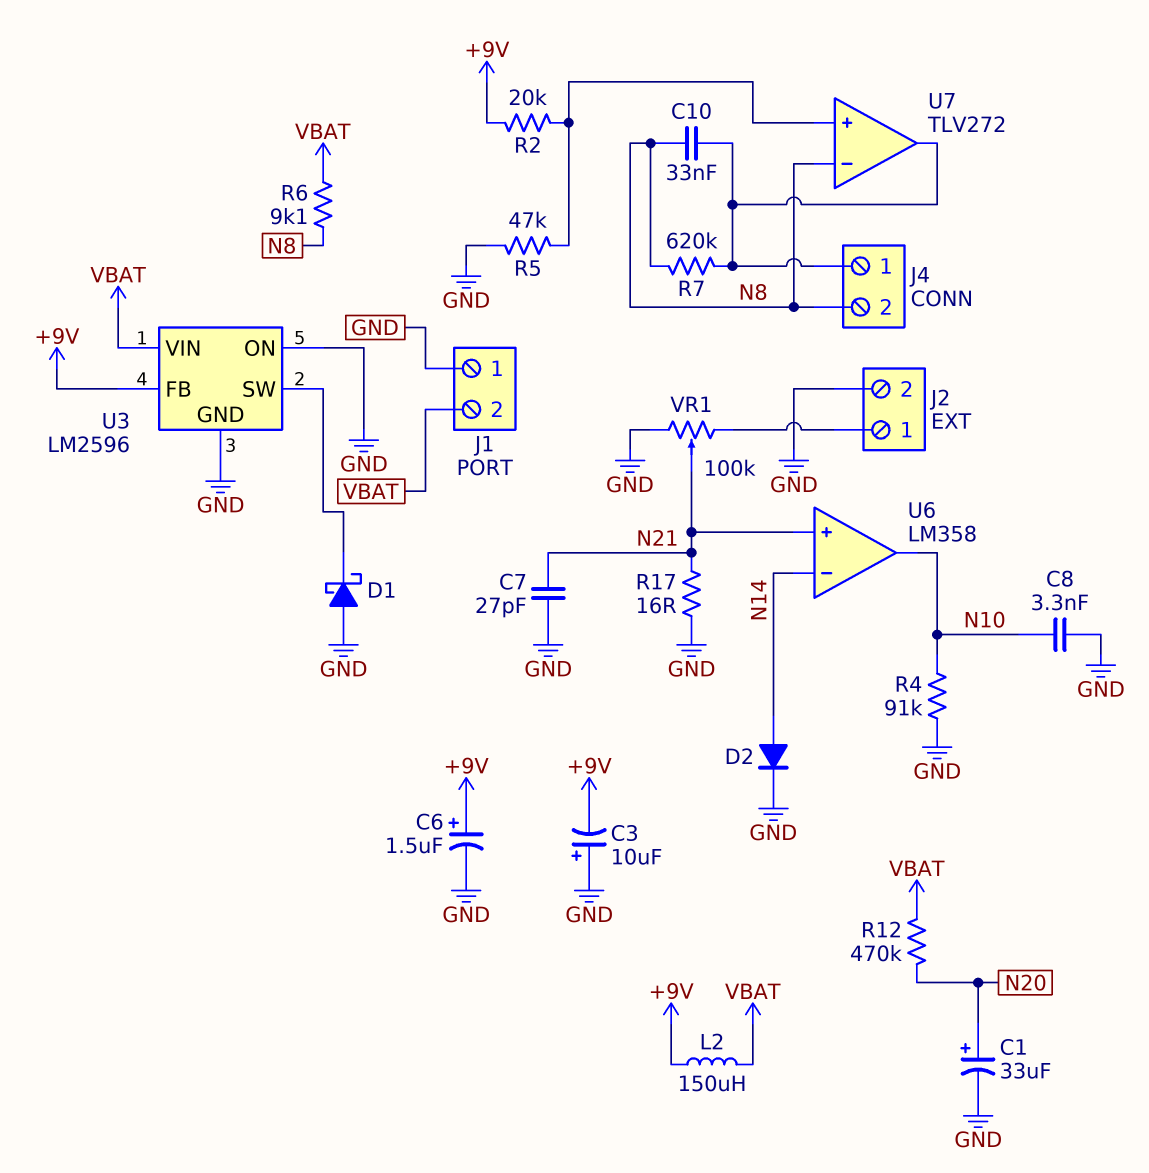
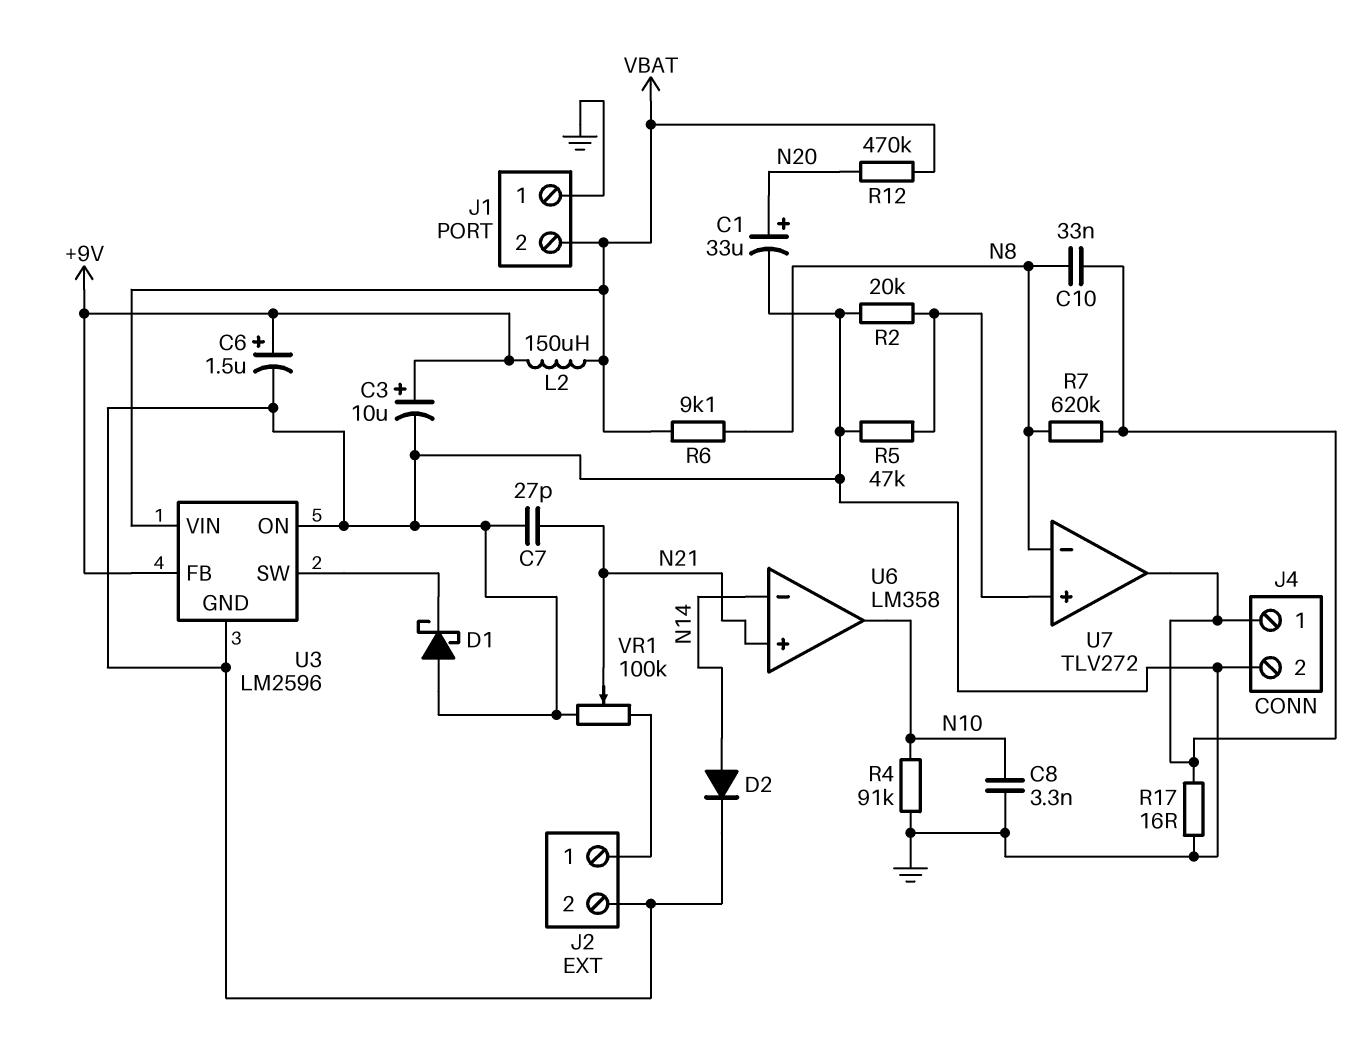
C3: 10uF (plus GND, minus +9V) -> 10uF (plus +9V, minus GND)
J4 pin 2: N8 -> GND
R2: 20k (+9V, U7/in+) -> 20k (GND, U7/in+)
R17: 16 (GND, N21) -> 16 (GND, J4/1)

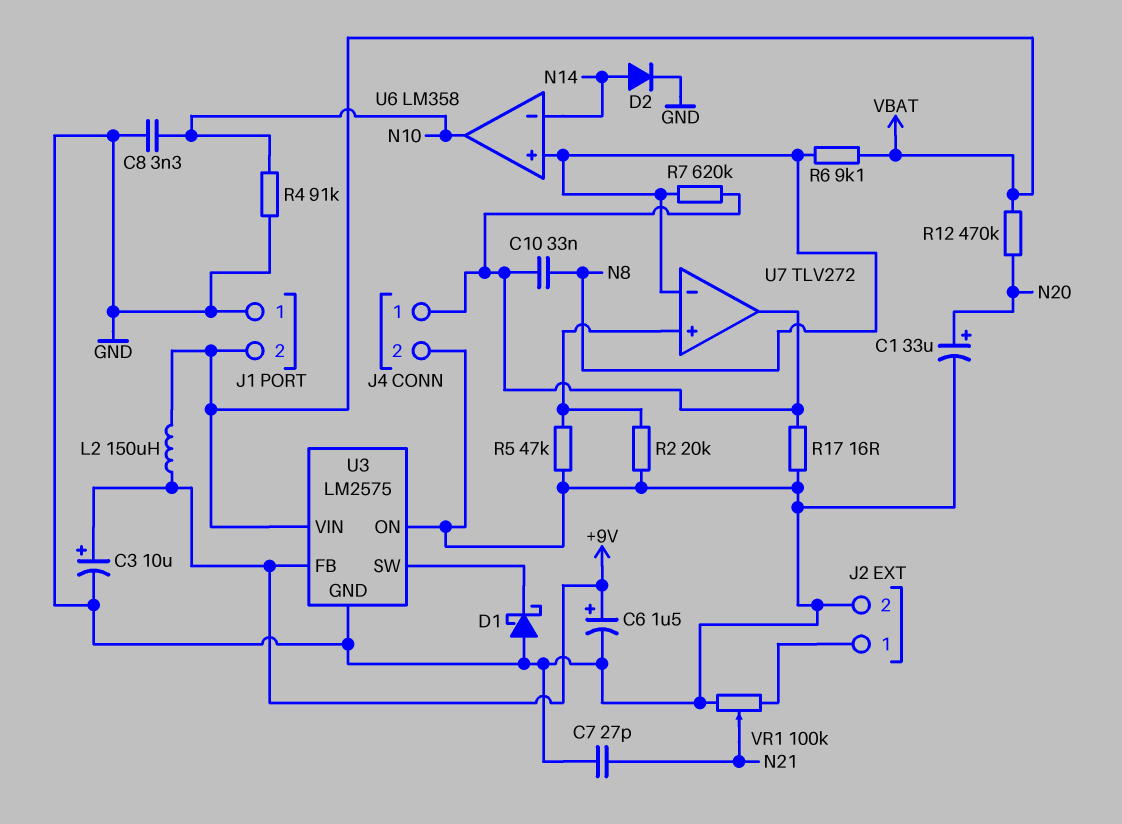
U3: LM2596 -> LM2575
U6 pin in+: N21 -> N8

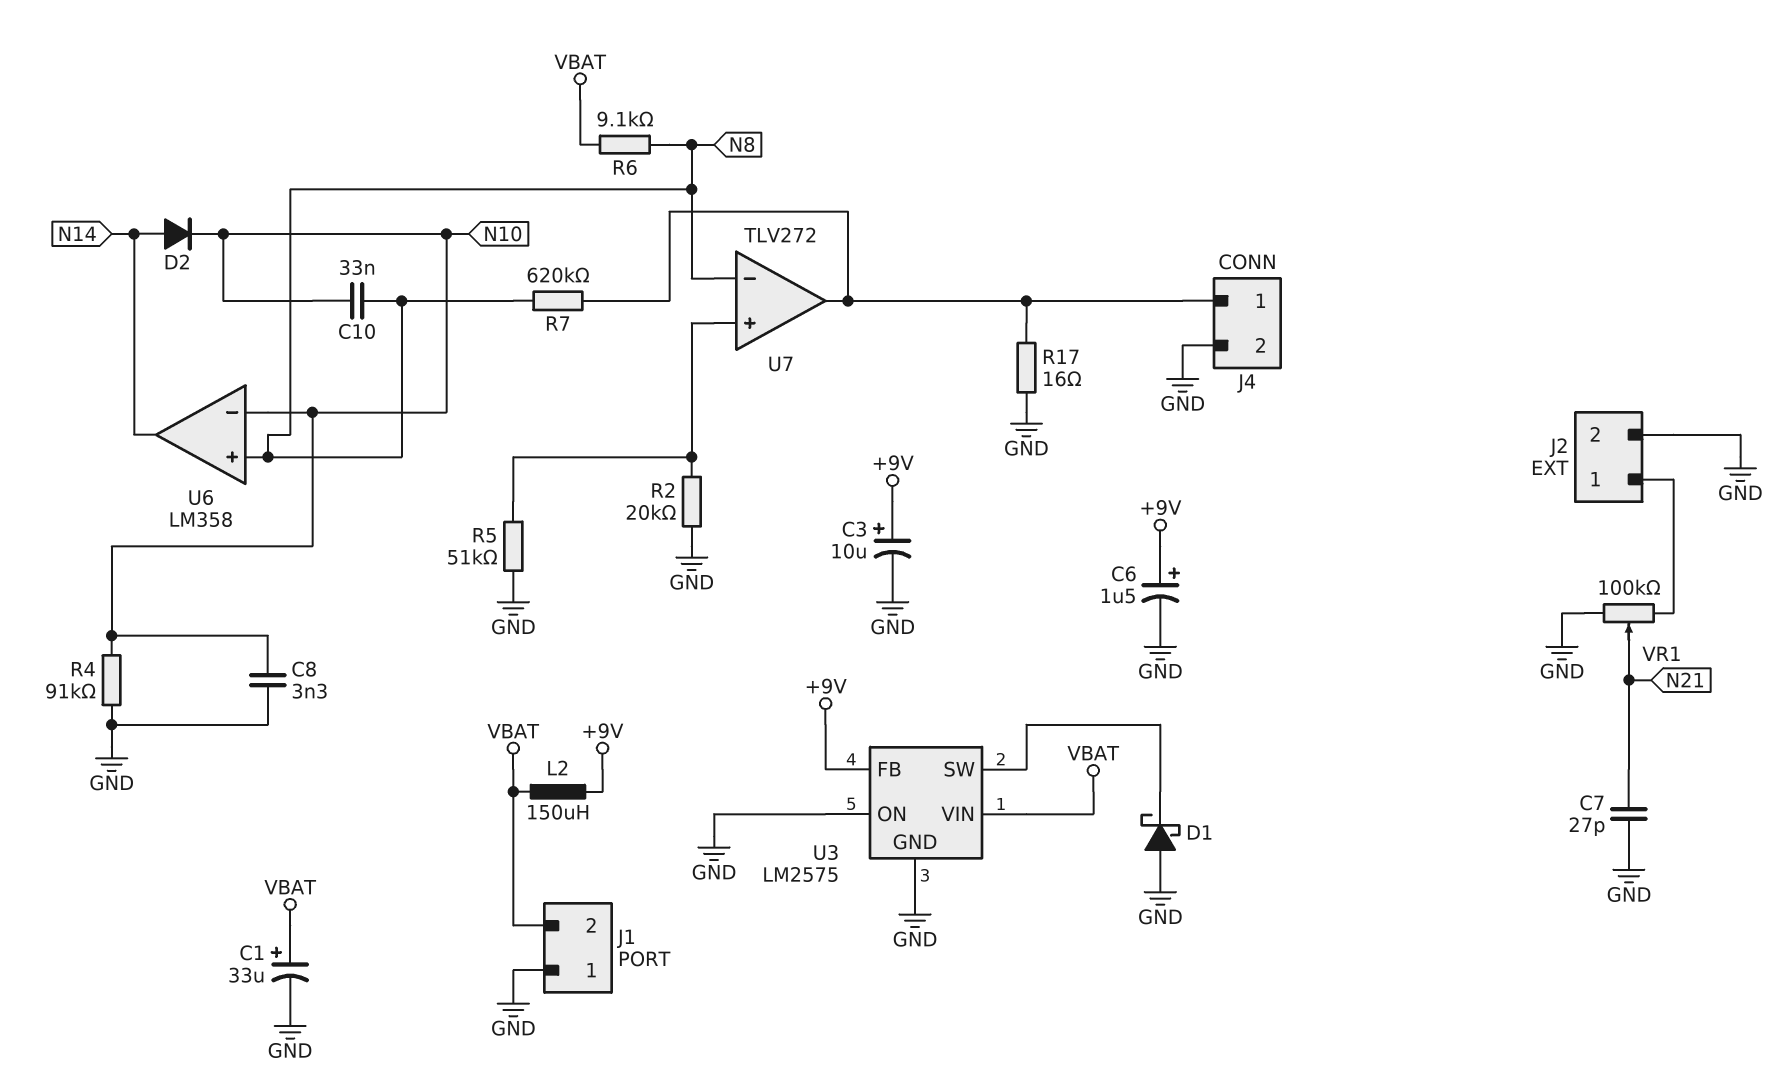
C1: 33uF (plus N20, minus GND) -> 33uF (plus VBAT, minus GND)
C10: 33nF (J4/1, N8) -> 33nF (N8, N10)
D2: diode (A N14, K GND) -> diode (A N14, K N10)
R5: 47k (GND, U7/in+) -> 51k (GND, U7/in+)
R12: 470k (N20, VBAT) -> none
U6 pin in-: N14 -> N10
U6 pin out: N10 -> N14

